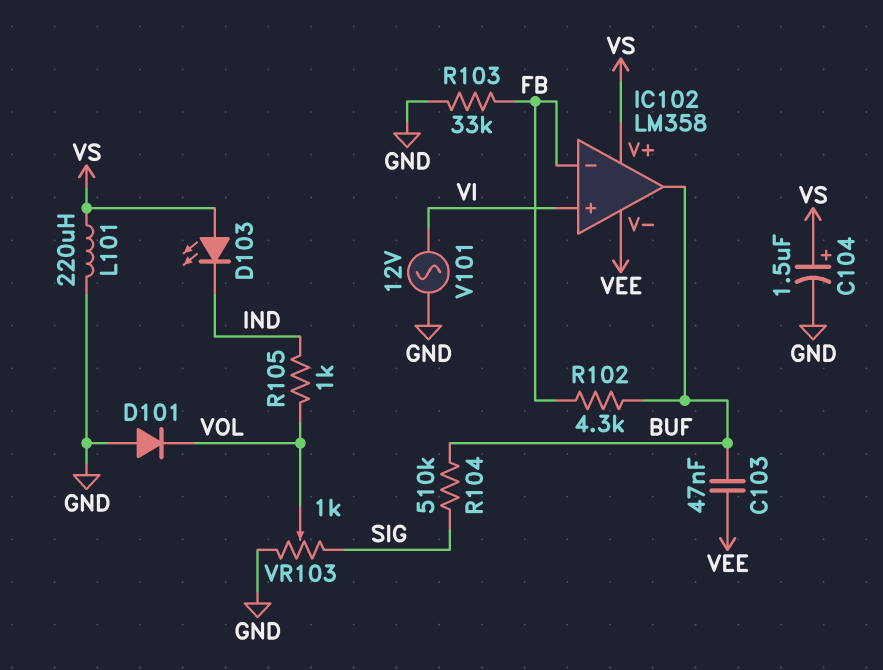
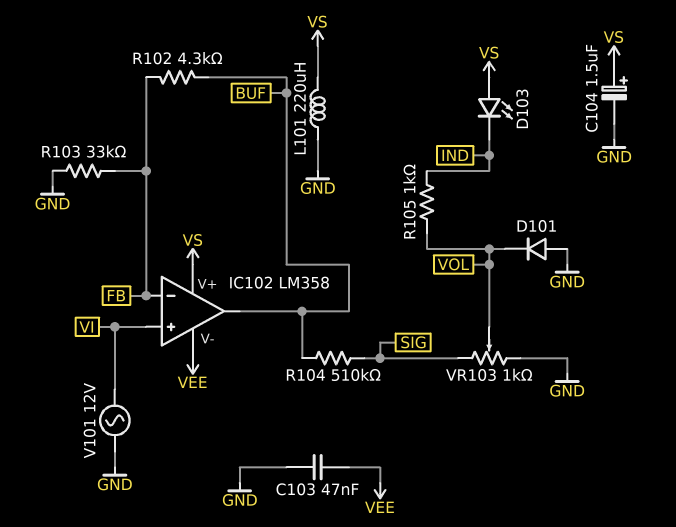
C103: 47nF (BUF, VEE) -> 47nF (GND, VEE)

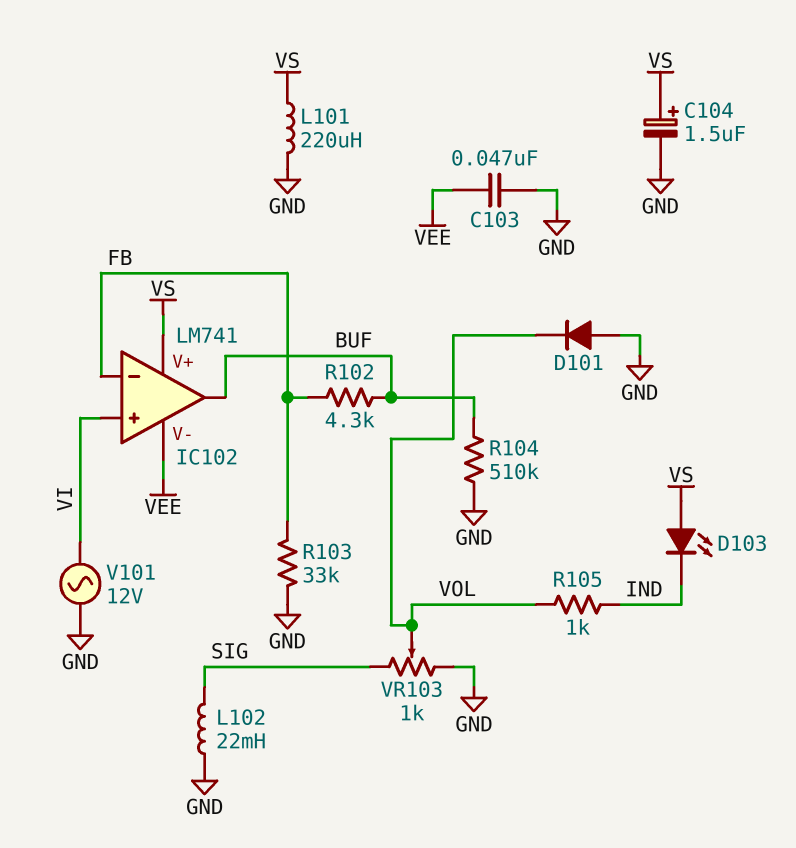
IC102: LM358 -> LM741
L102: none -> 22mH (GND, SIG)
R104: 510k (BUF, SIG) -> 510k (BUF, GND)

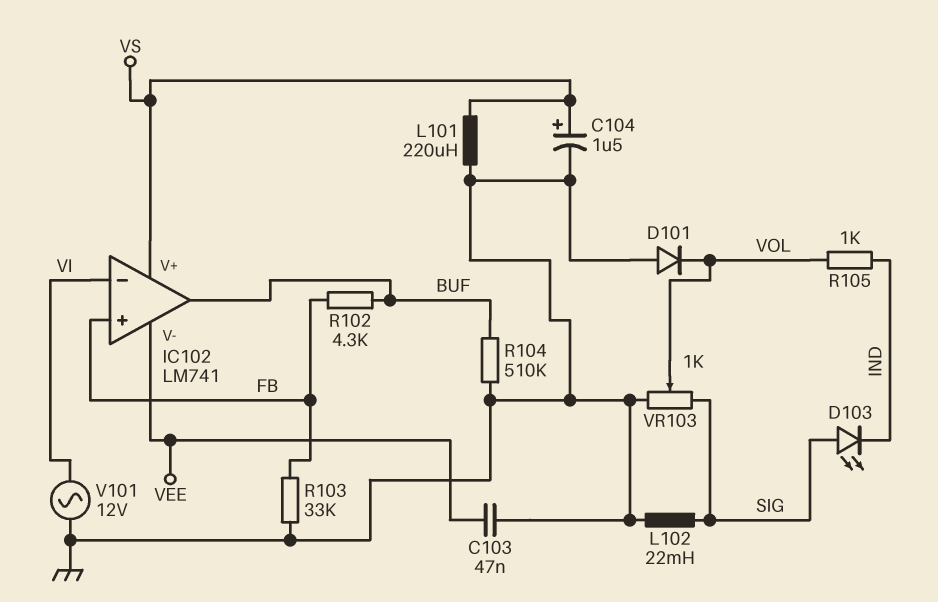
D103: LED (A VS, K IND) -> LED (A SIG, K IND)
IC102 pin in+: VI -> FB
IC102 pin in-: FB -> VI

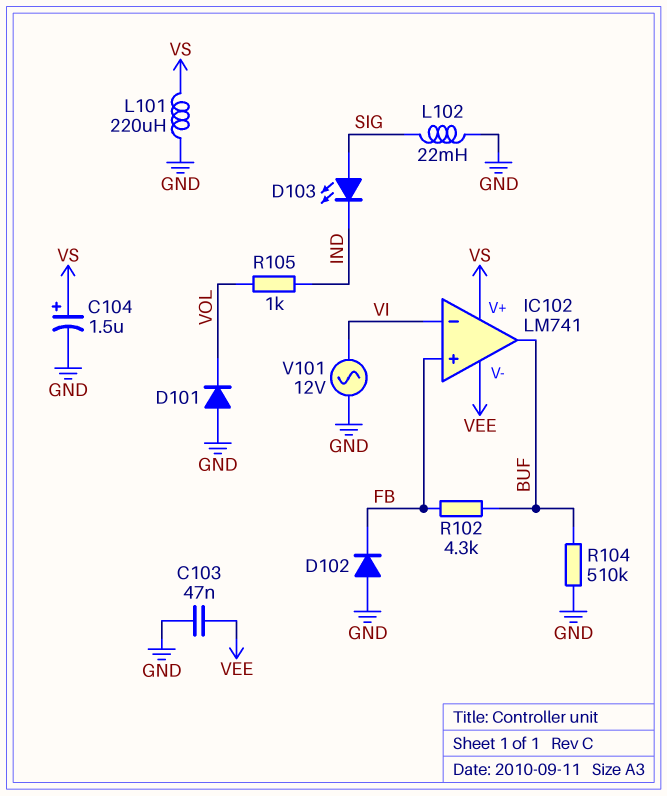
D102: none -> diode (A GND, K FB)
R103: 33k (FB, GND) -> none
VR103: 1k (GND, SIG, wiper VOL) -> none

